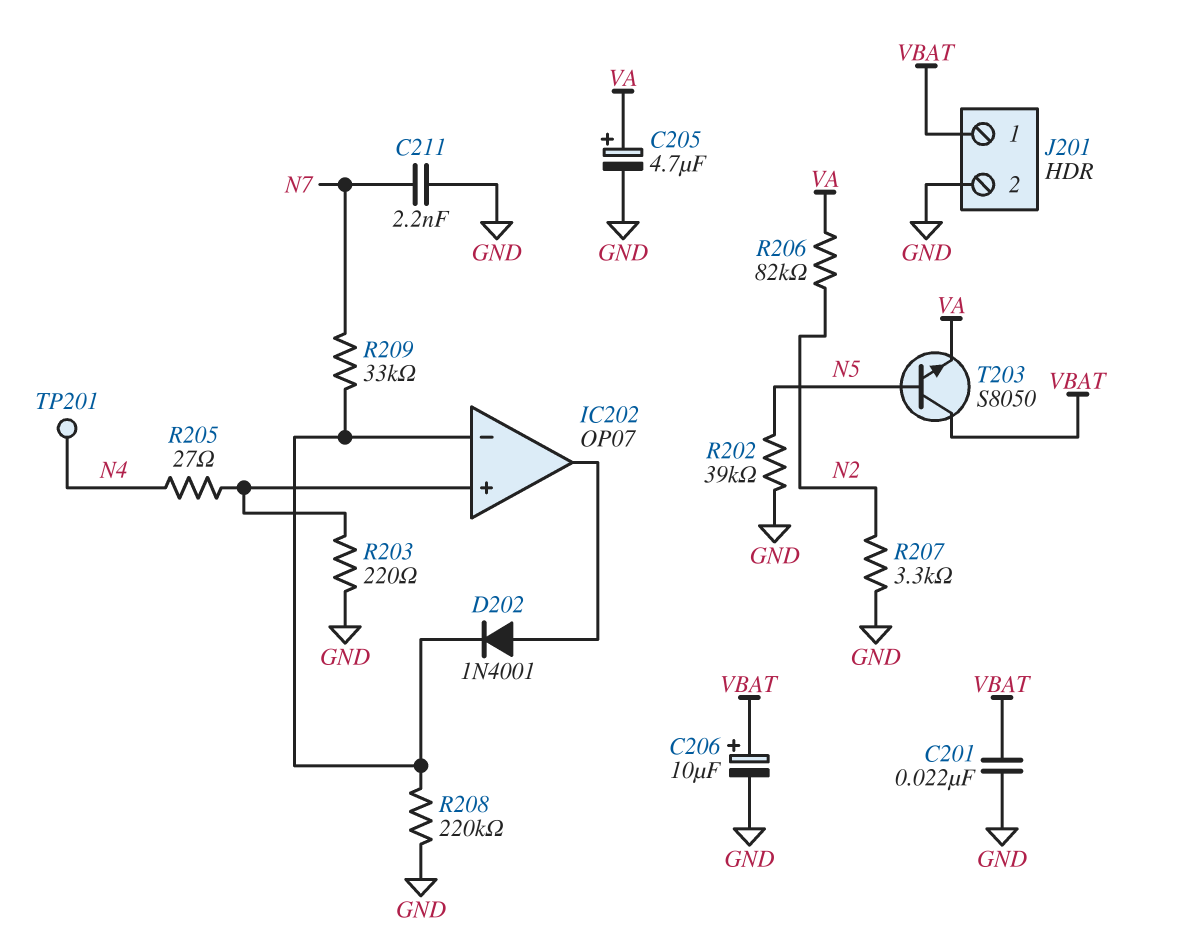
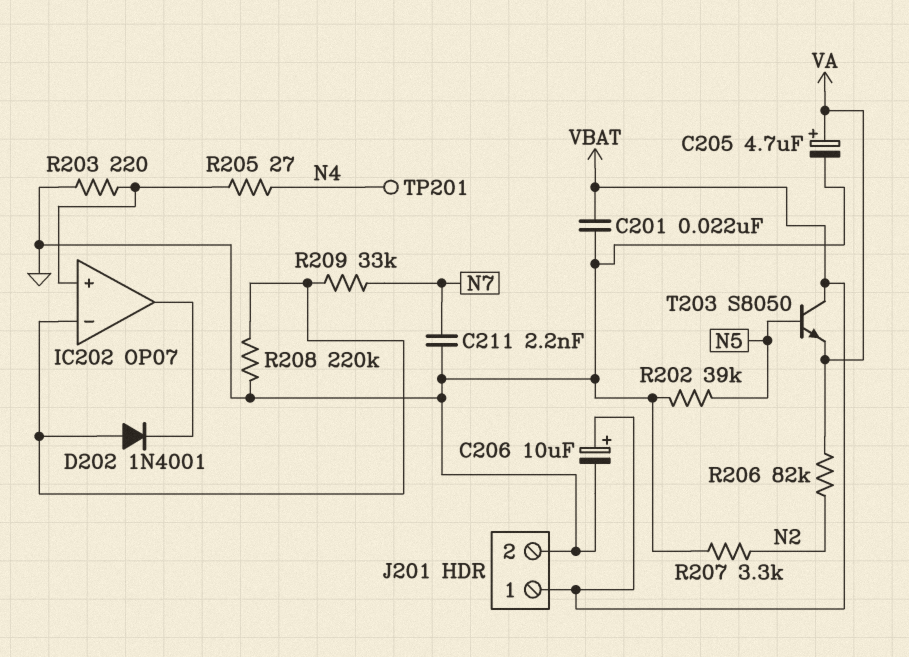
D202: diode 1N4001 (A IC202/out, K IC202/in-) -> diode 1N4001 (A IC202/in-, K IC202/out)

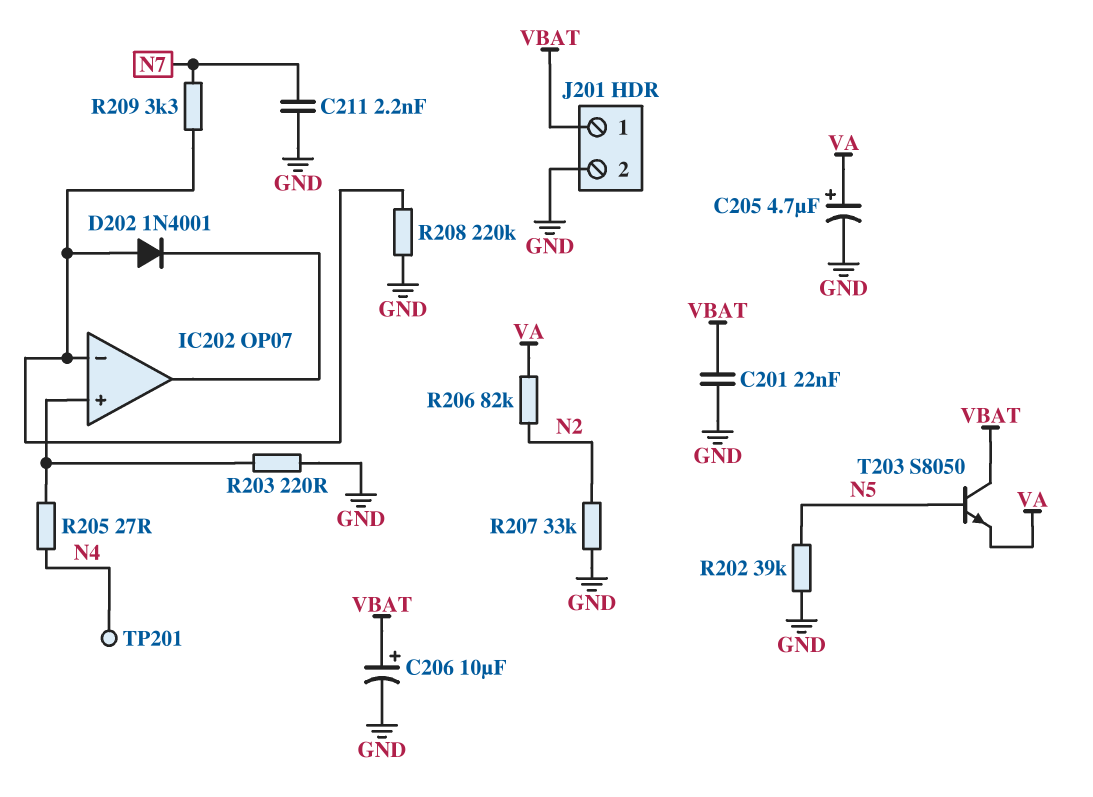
R207: 3.3k (GND, N2) -> 33k (GND, N2)
R209: 33k (IC202/in-, N7) -> 3.3k (IC202/in-, N7)

